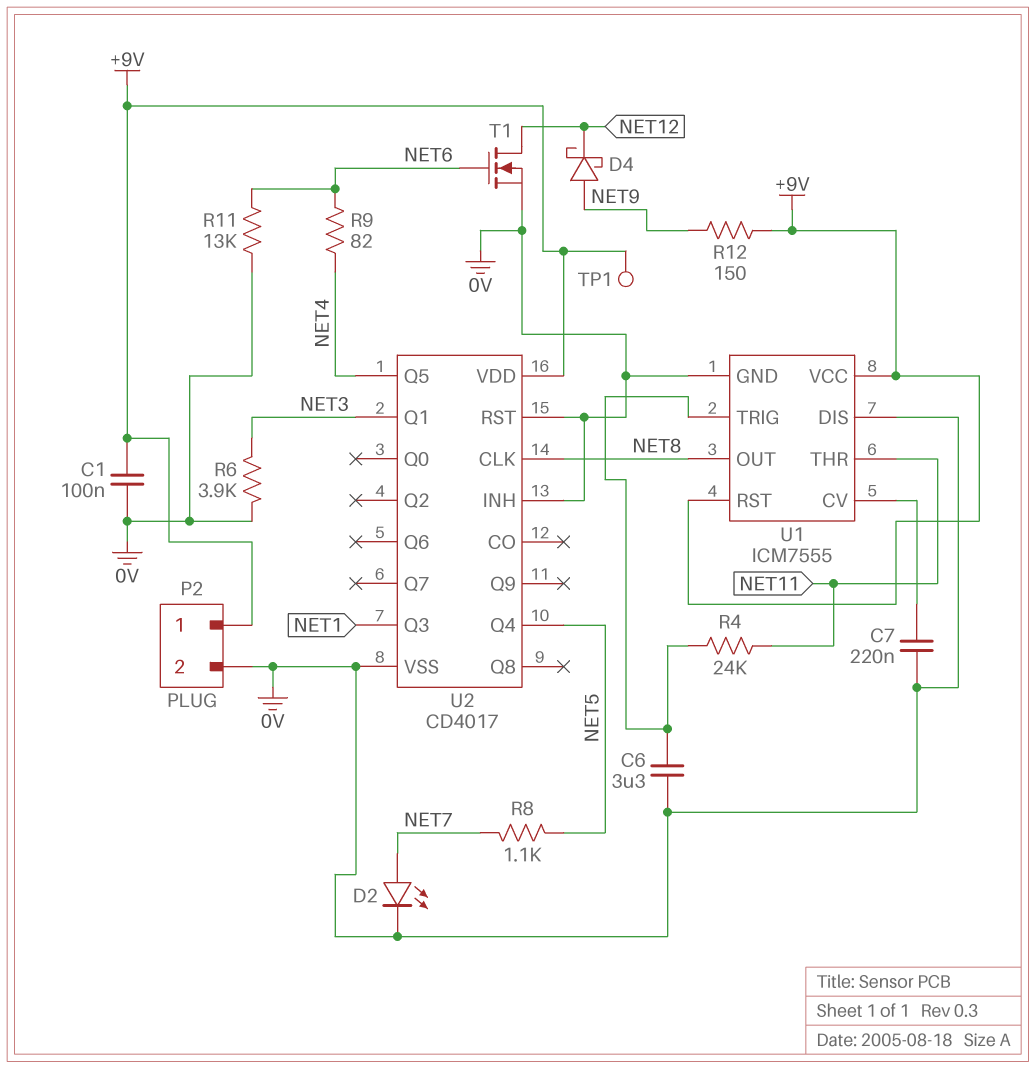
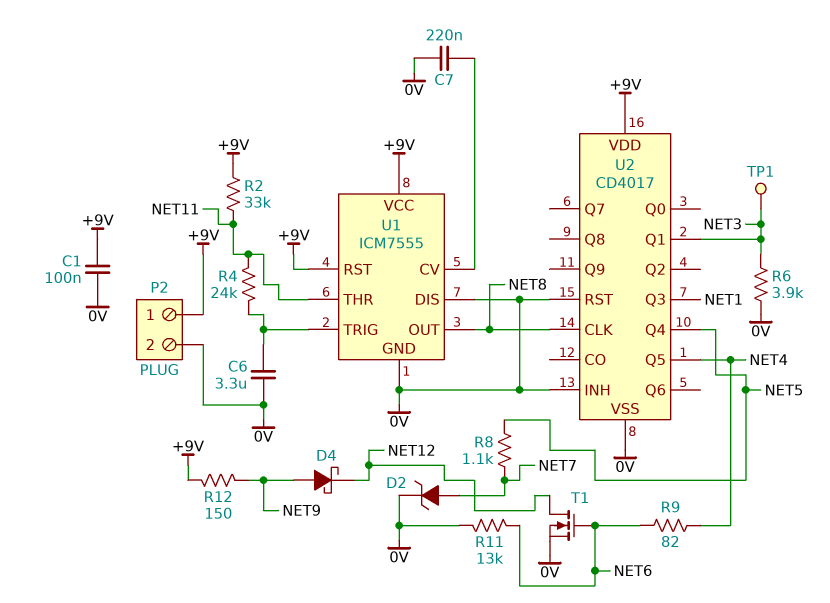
D2: LED (A NET7, K 0V) -> zener (A NET7, K 0V)
R2: none -> 33k (+9V, NET11)
TP1: test point (+9V) -> test point (NET3)

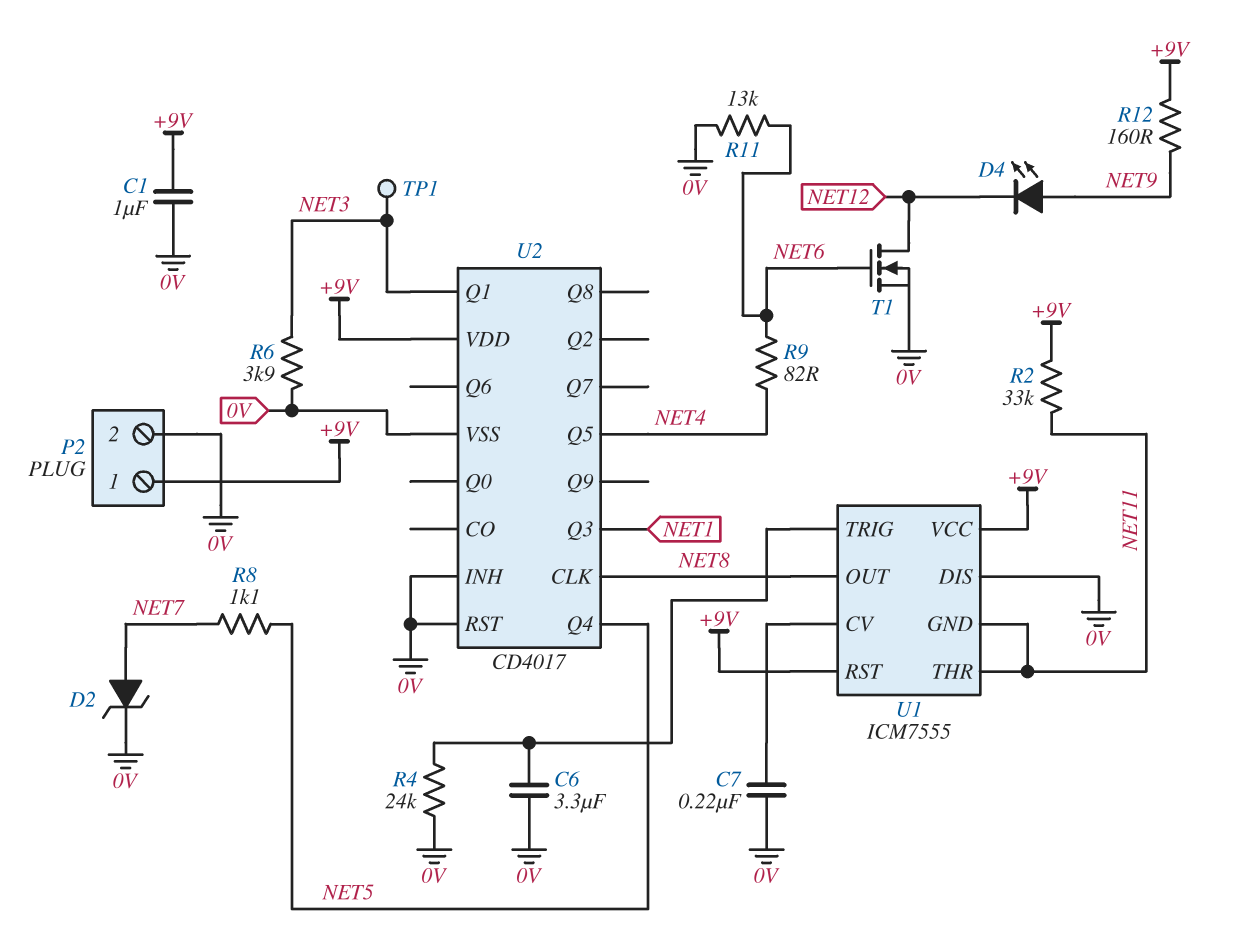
C1: 100nF (+9V, 0V) -> 1uF (+9V, 0V)
D4: schottky (A NET9, K NET12) -> LED (A NET9, K NET12)
R4: 24k (NET11, U1/TRIG) -> 24k (0V, U1/TRIG)
R12: 150 (+9V, NET9) -> 160 (+9V, NET9)
U1 pin GND: 0V -> NET11

